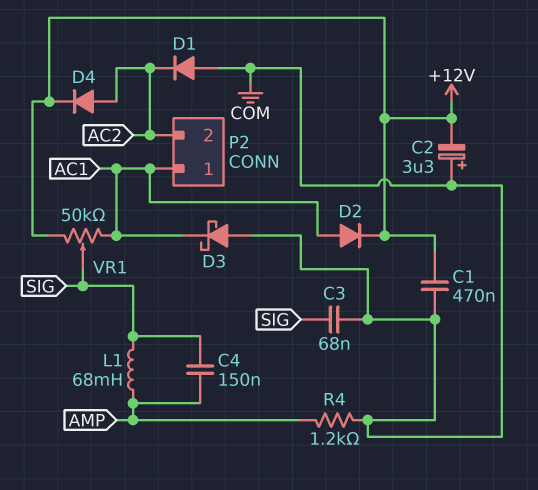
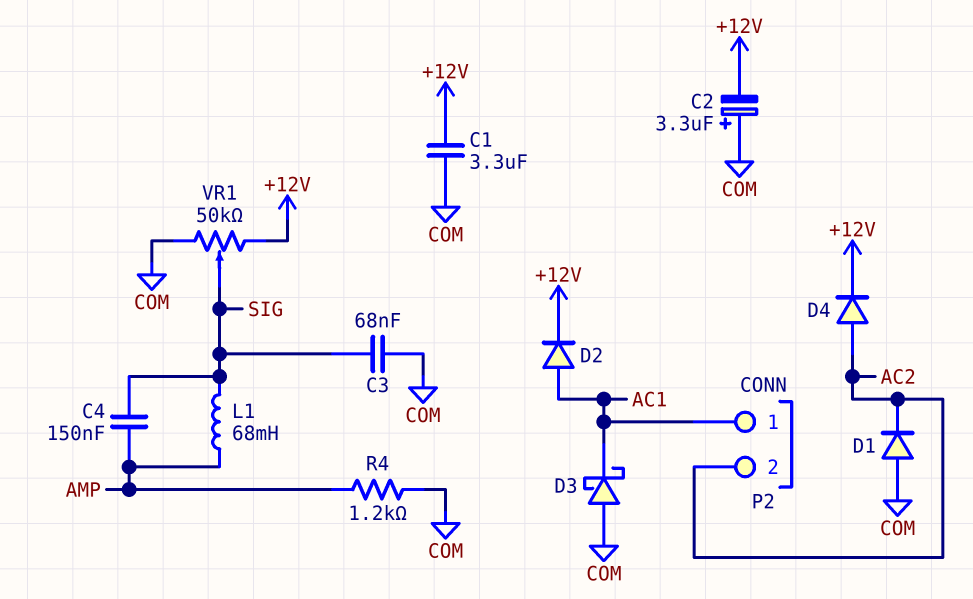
C1: 470nF (+12V, COM) -> 3.3uF (+12V, COM)
VR1: 50k (+12V, AC1, wiper SIG) -> 50k (+12V, COM, wiper SIG)

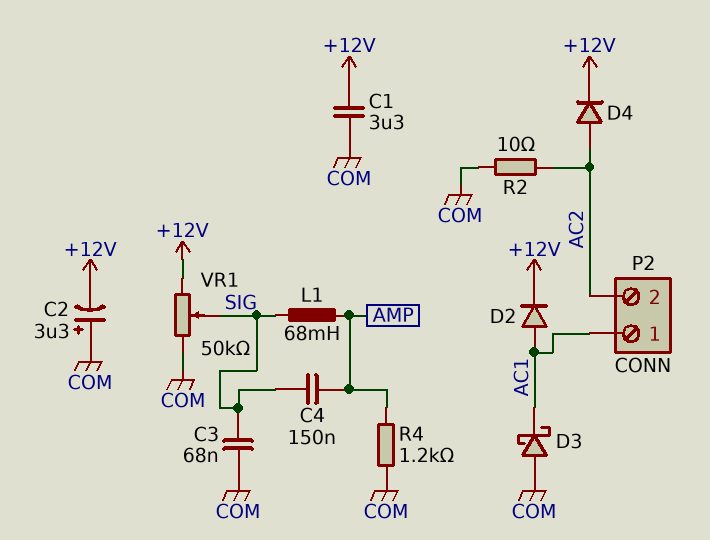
D1: diode (A COM, K AC2) -> none
R2: none -> 10 (AC2, COM)

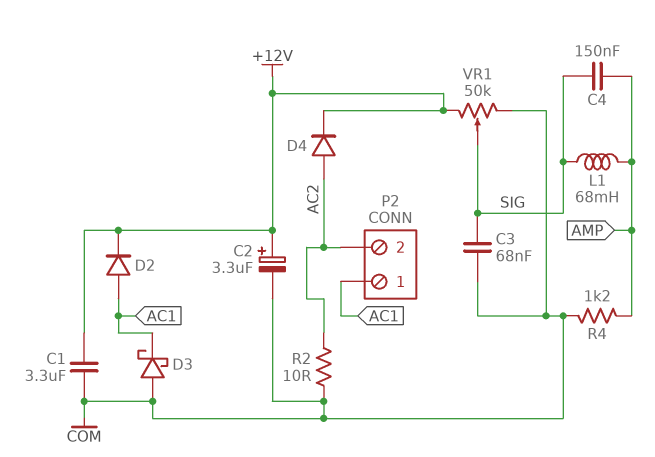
C2: 3.3uF (plus COM, minus +12V) -> 3.3uF (plus +12V, minus COM)

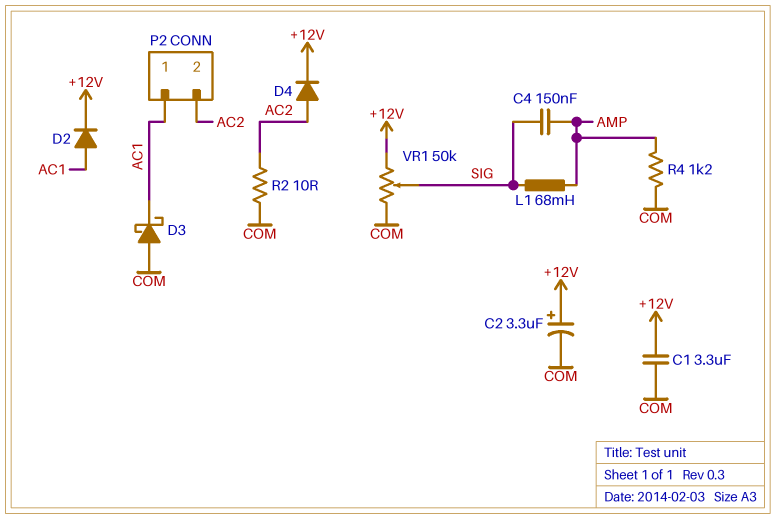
C3: 68nF (COM, SIG) -> none

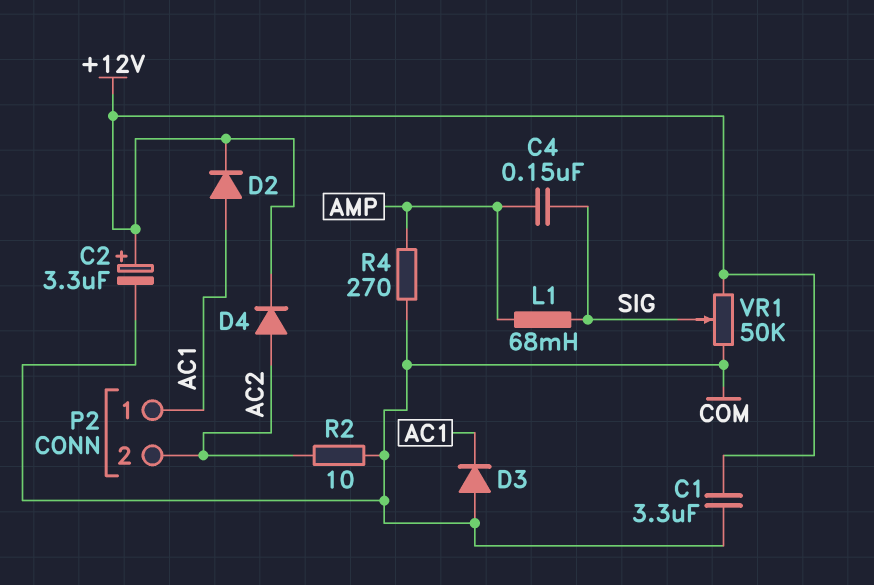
D3: schottky (A COM, K AC1) -> diode (A COM, K AC1)
R4: 1.2k (AMP, COM) -> 270 (AMP, COM)

